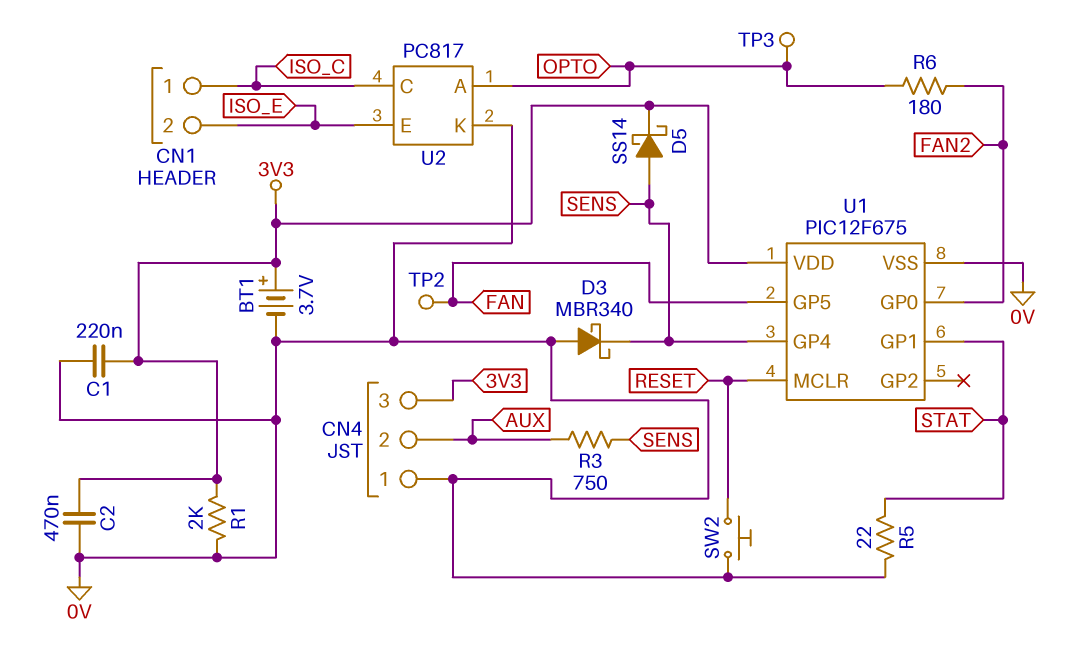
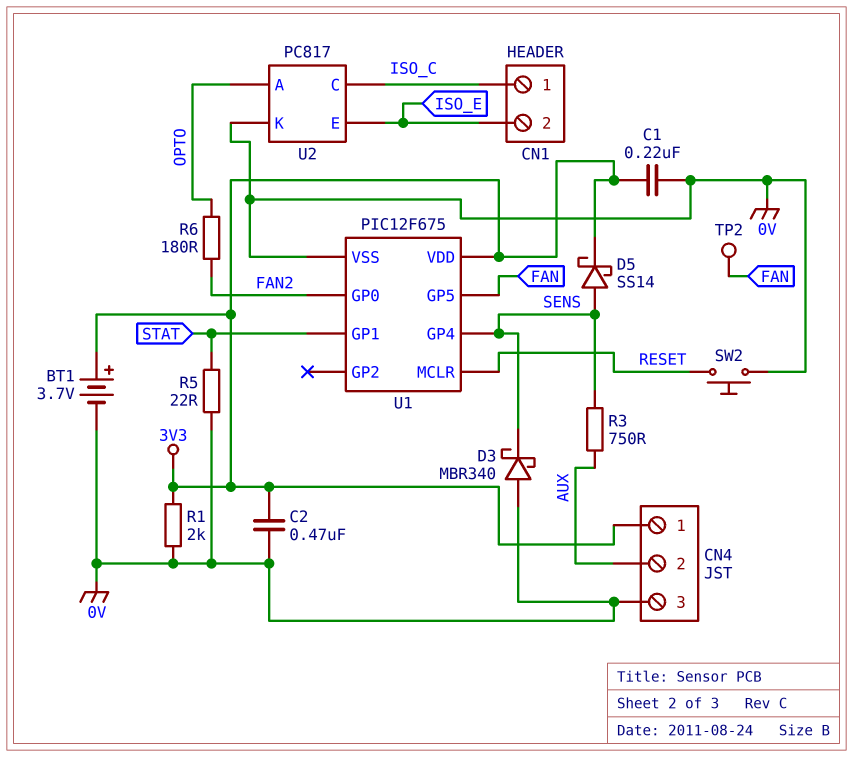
CN4 pin 1: 0V -> 3V3
CN4 pin 3: 3V3 -> 0V
TP3: test point (OPTO) -> none

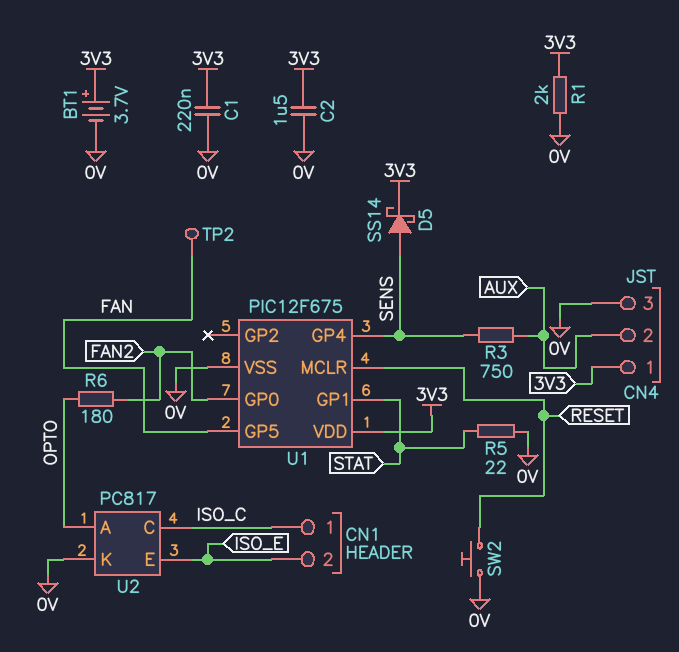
C2: 470nF (0V, 3V3) -> 1.5uF (0V, 3V3)
D3: schottky MBR340 (A 0V, K SENS) -> none

